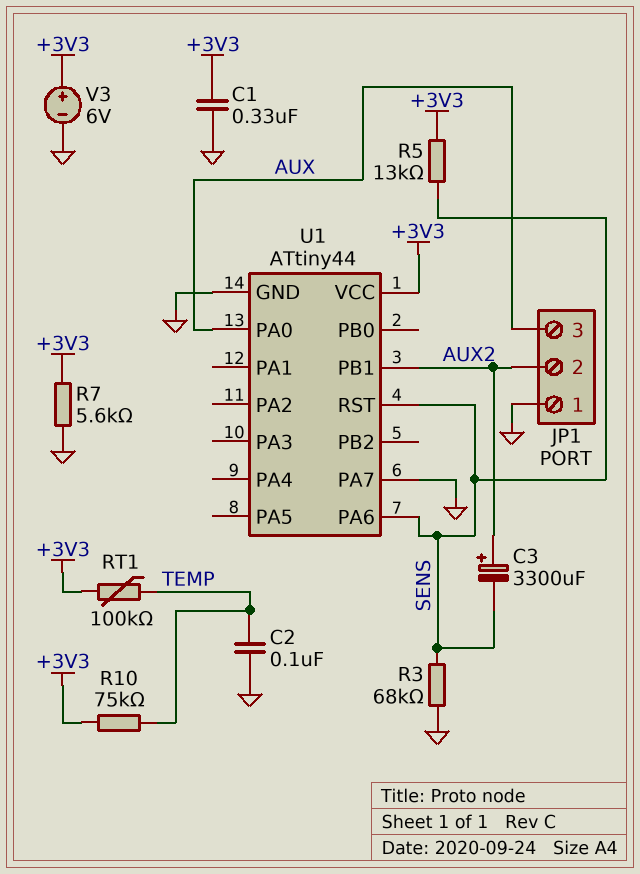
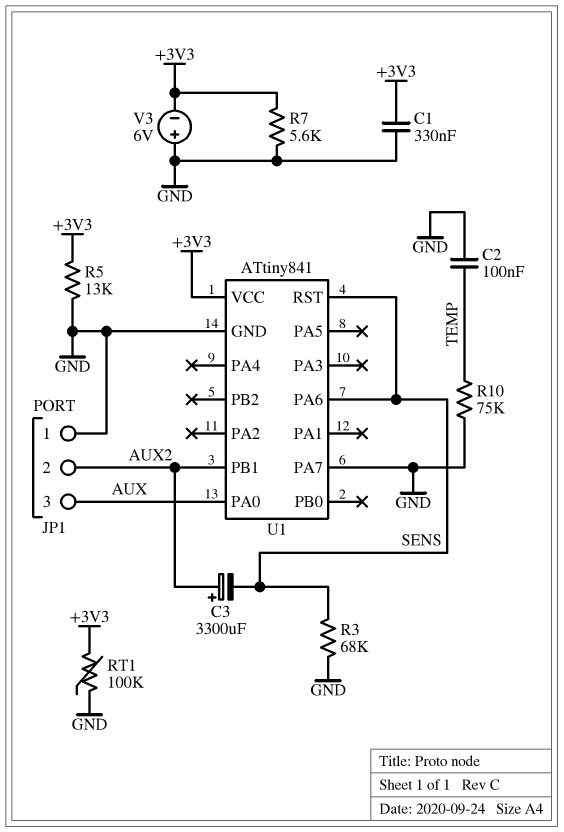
R5: 13k (+3V3, SENS) -> 13k (+3V3, GND)
R10: 75k (+3V3, TEMP) -> 75k (GND, TEMP)
RT1: 100k (+3V3, TEMP) -> 100k (+3V3, GND)
U1: ATtiny44 -> ATtiny841
V3: 6V (plus +3V3, minus GND) -> 6V (plus GND, minus +3V3)

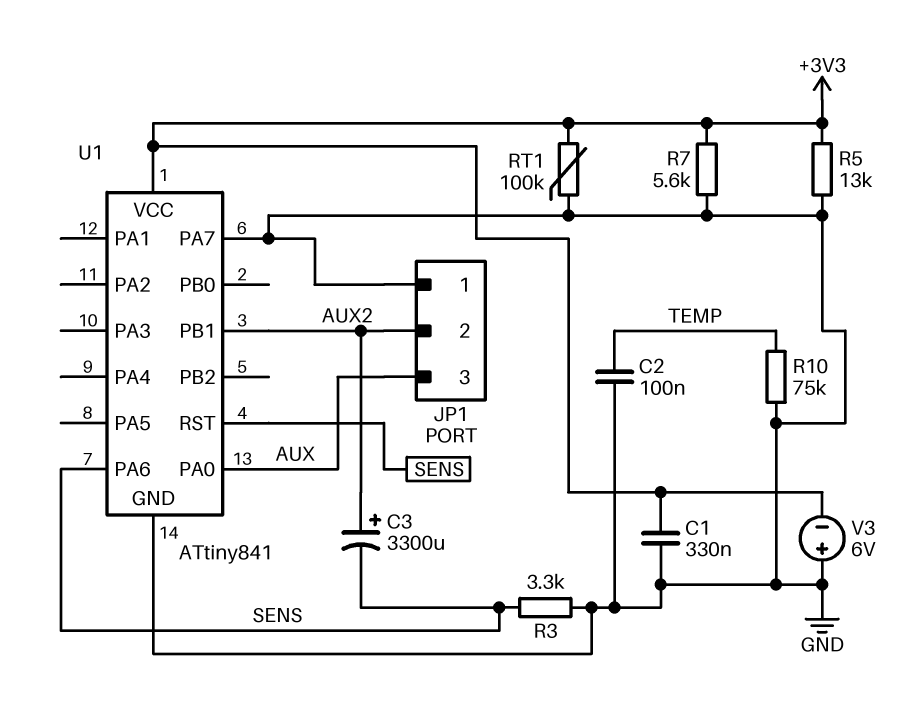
R3: 68k (GND, SENS) -> 3.3k (GND, SENS)

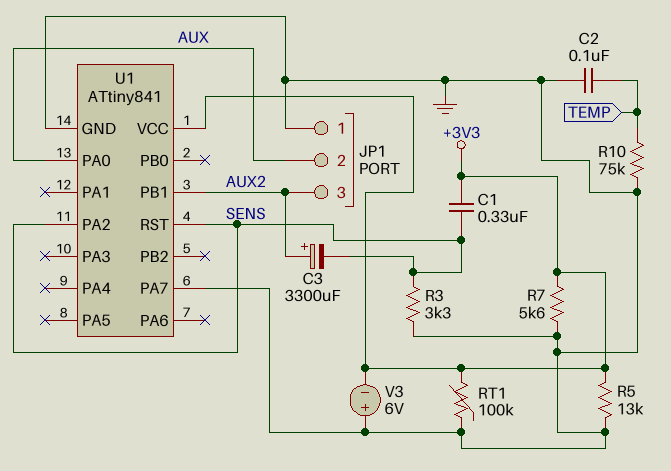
C1: 330nF (+3V3, GND) -> 330nF (+3V3, SENS)
JP1 pin 2: AUX2 -> AUX
JP1 pin 3: AUX -> AUX2
U1 pin PA2: none -> SENS
U1 pin PA6: SENS -> none

